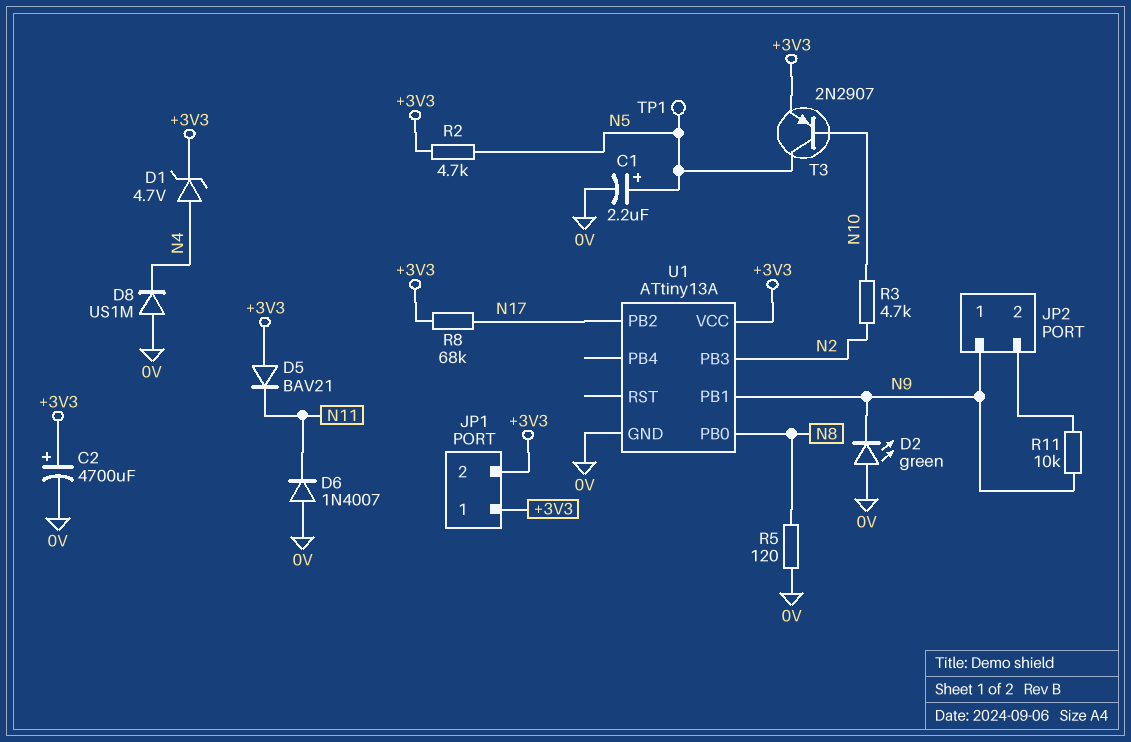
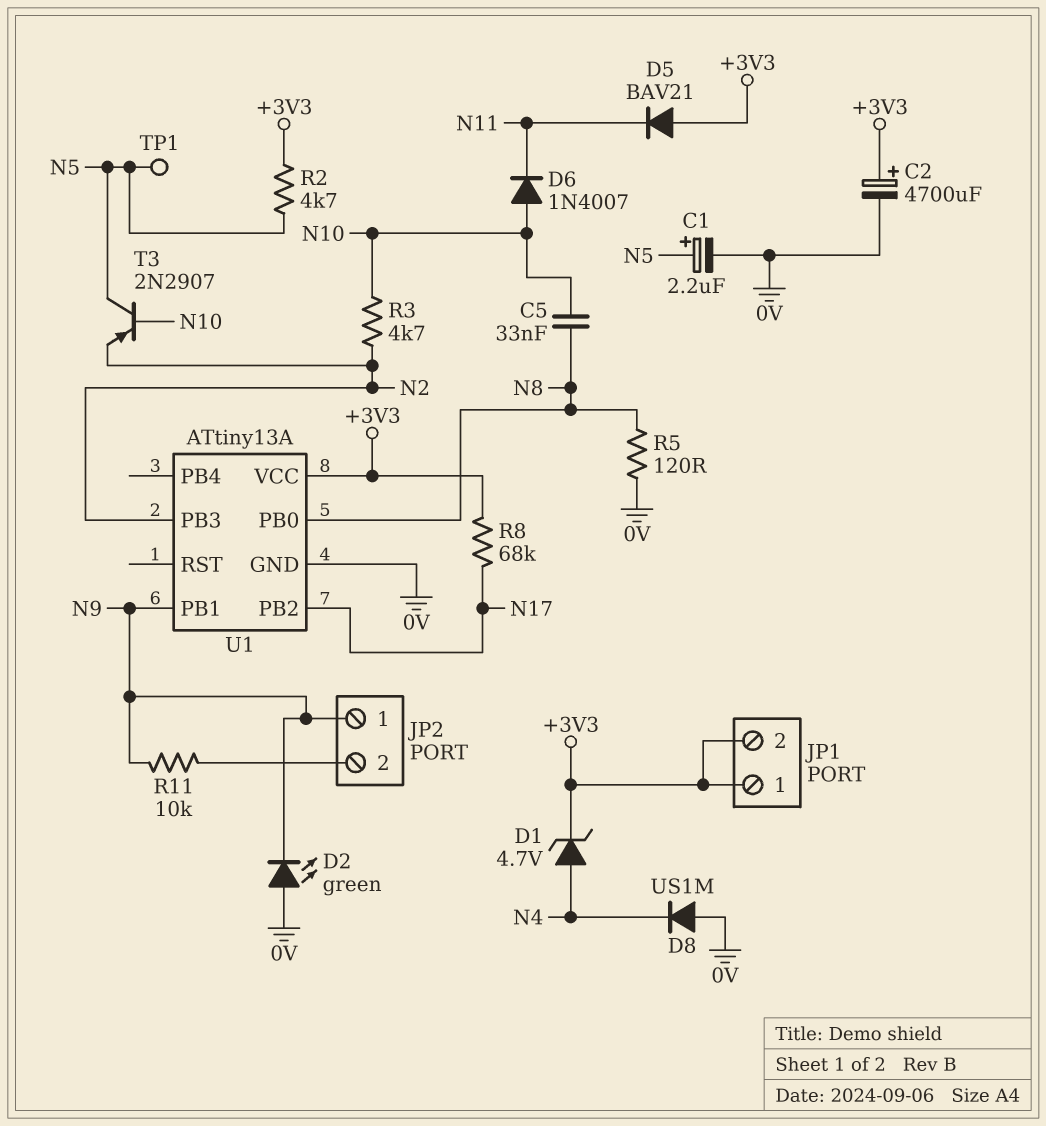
C5: none -> 33nF (N8, N10)
D6: diode 1N4007 (A 0V, K N11) -> diode 1N4007 (A N10, K N11)
T3: PNP 2N2907 (B N10, C N5, E +3V3) -> PNP 2N2907 (B N10, C N5, E N2)

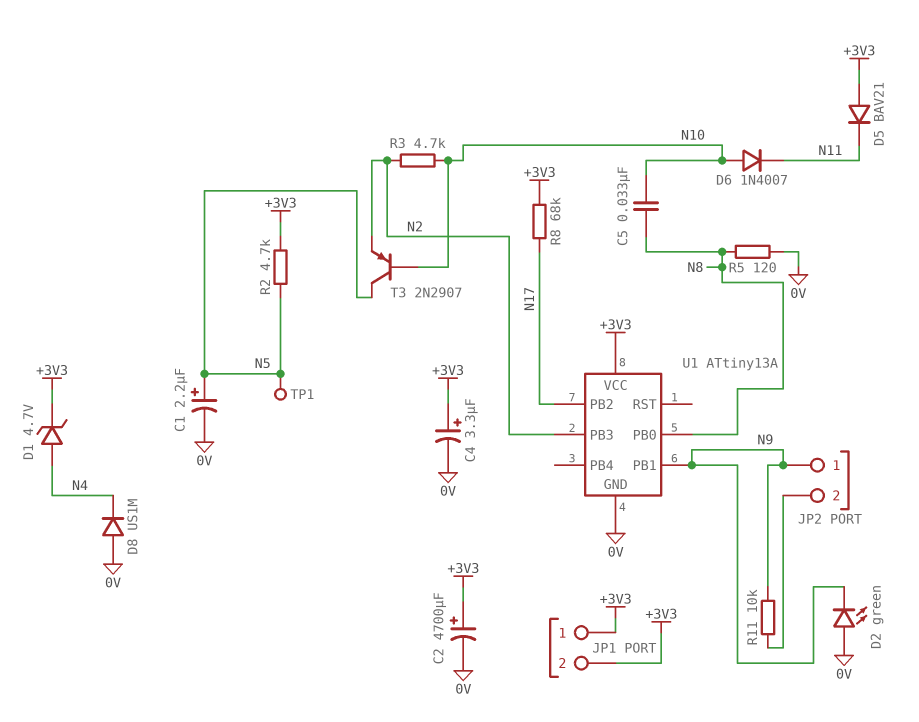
C4: none -> 3.3uF (plus +3V3, minus 0V)

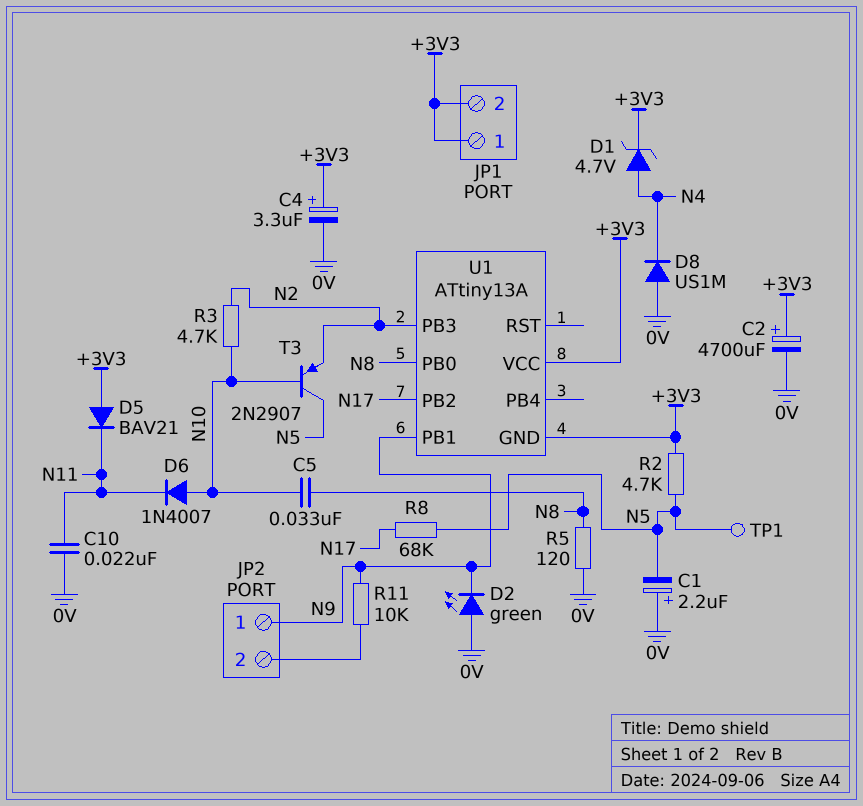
C1: 2.2uF (plus N5, minus 0V) -> 2.2uF (plus 0V, minus N5)
C10: none -> 22nF (0V, N11)
R8: 68k (+3V3, N17) -> 68k (N5, N17)
U1 pin GND: 0V -> +3V3

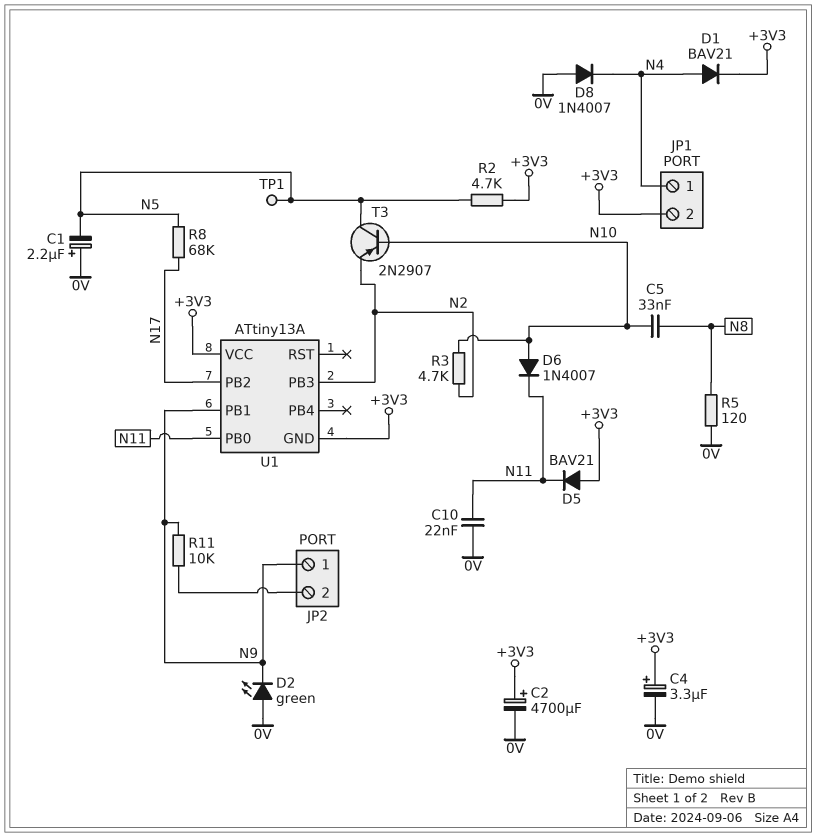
D1: zener 4.7V (A N4, K +3V3) -> diode BAV21 (A N4, K +3V3)
D8: diode US1M (A 0V, K N4) -> diode 1N4007 (A 0V, K N4)
JP1 pin 1: +3V3 -> N4
U1 pin PB0: N8 -> N11

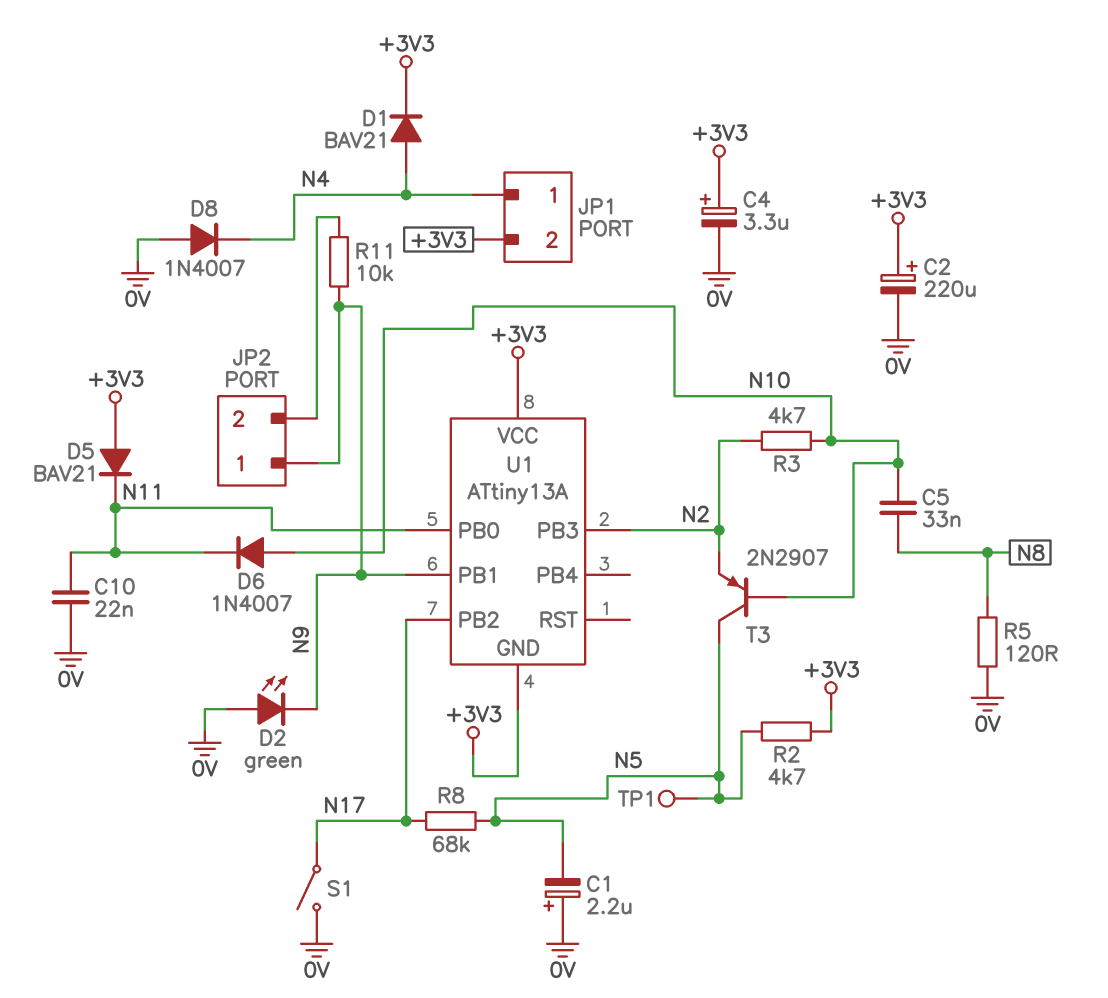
C2: 4700uF (plus +3V3, minus 0V) -> 220uF (plus +3V3, minus 0V)
S1: none -> switch (0V, N17)

